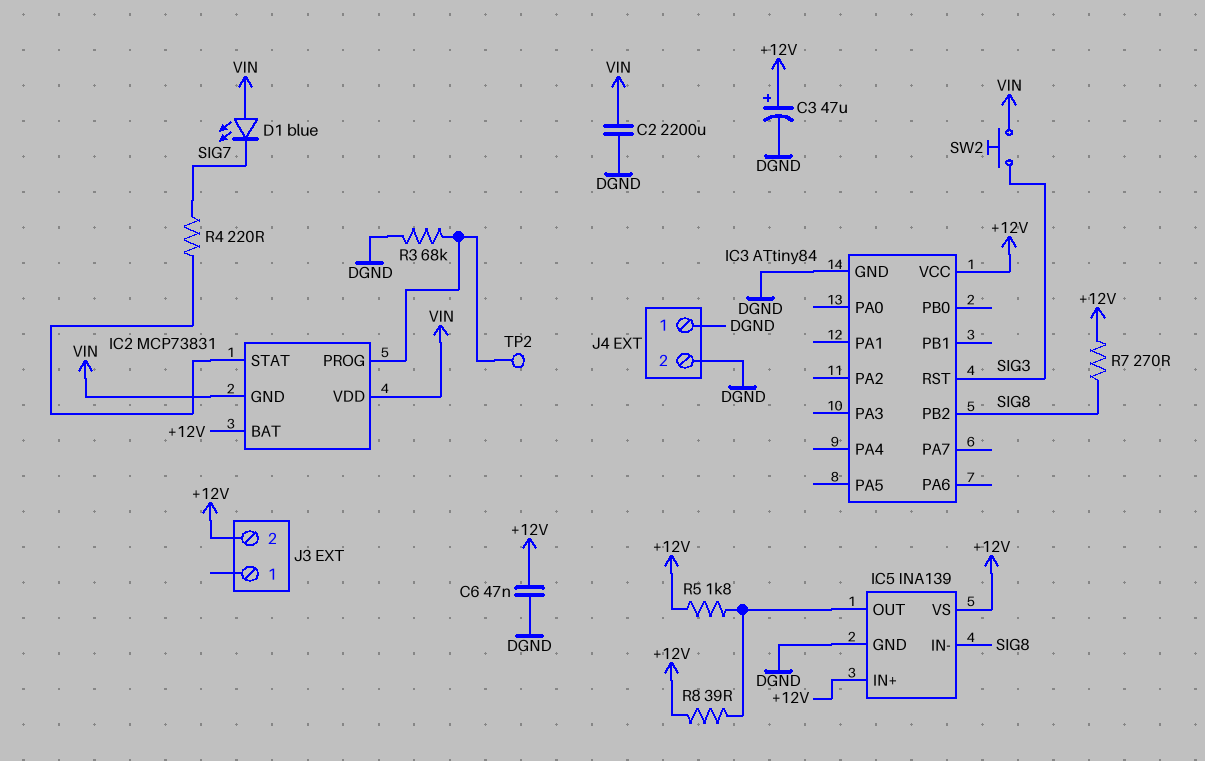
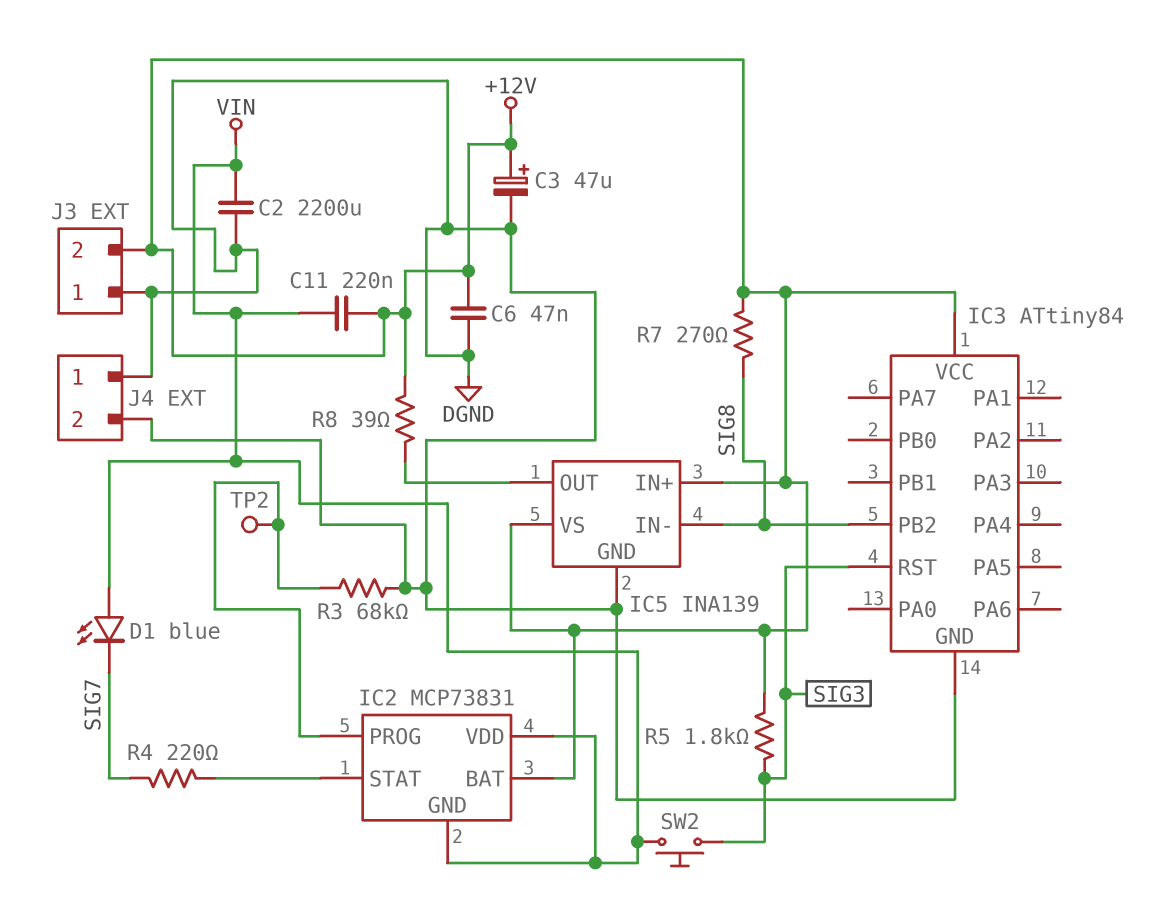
C11: none -> 220nF (+12V, VIN)
J3 pin 1: none -> DGND
R5: 1.8k (+12V, IC5/OUT) -> 1.8k (+12V, SIG3)

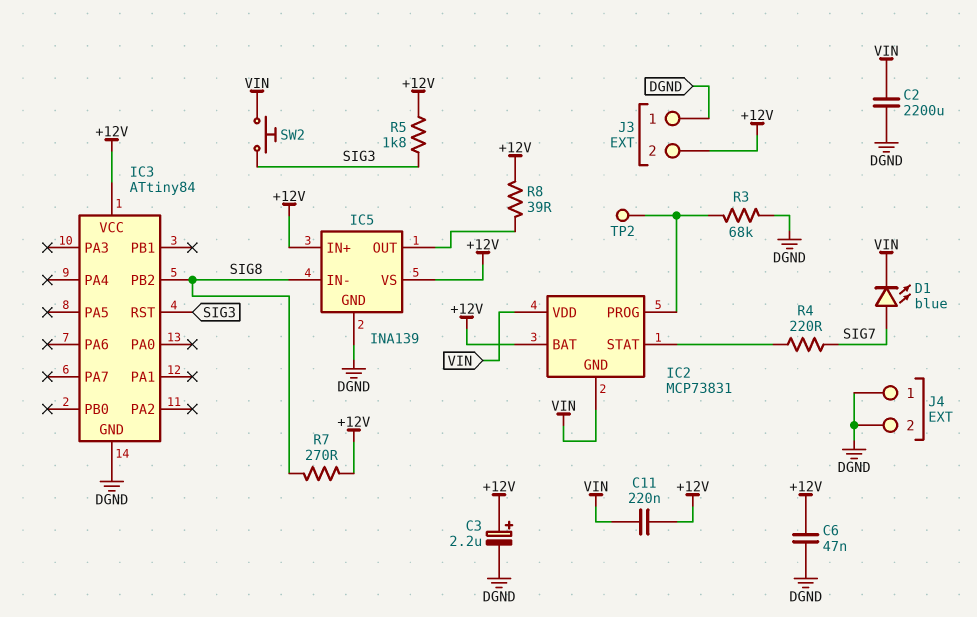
C3: 47uF (plus +12V, minus DGND) -> 2.2uF (plus +12V, minus DGND)
D1: LED blue (A VIN, K SIG7) -> LED blue (A SIG7, K VIN)

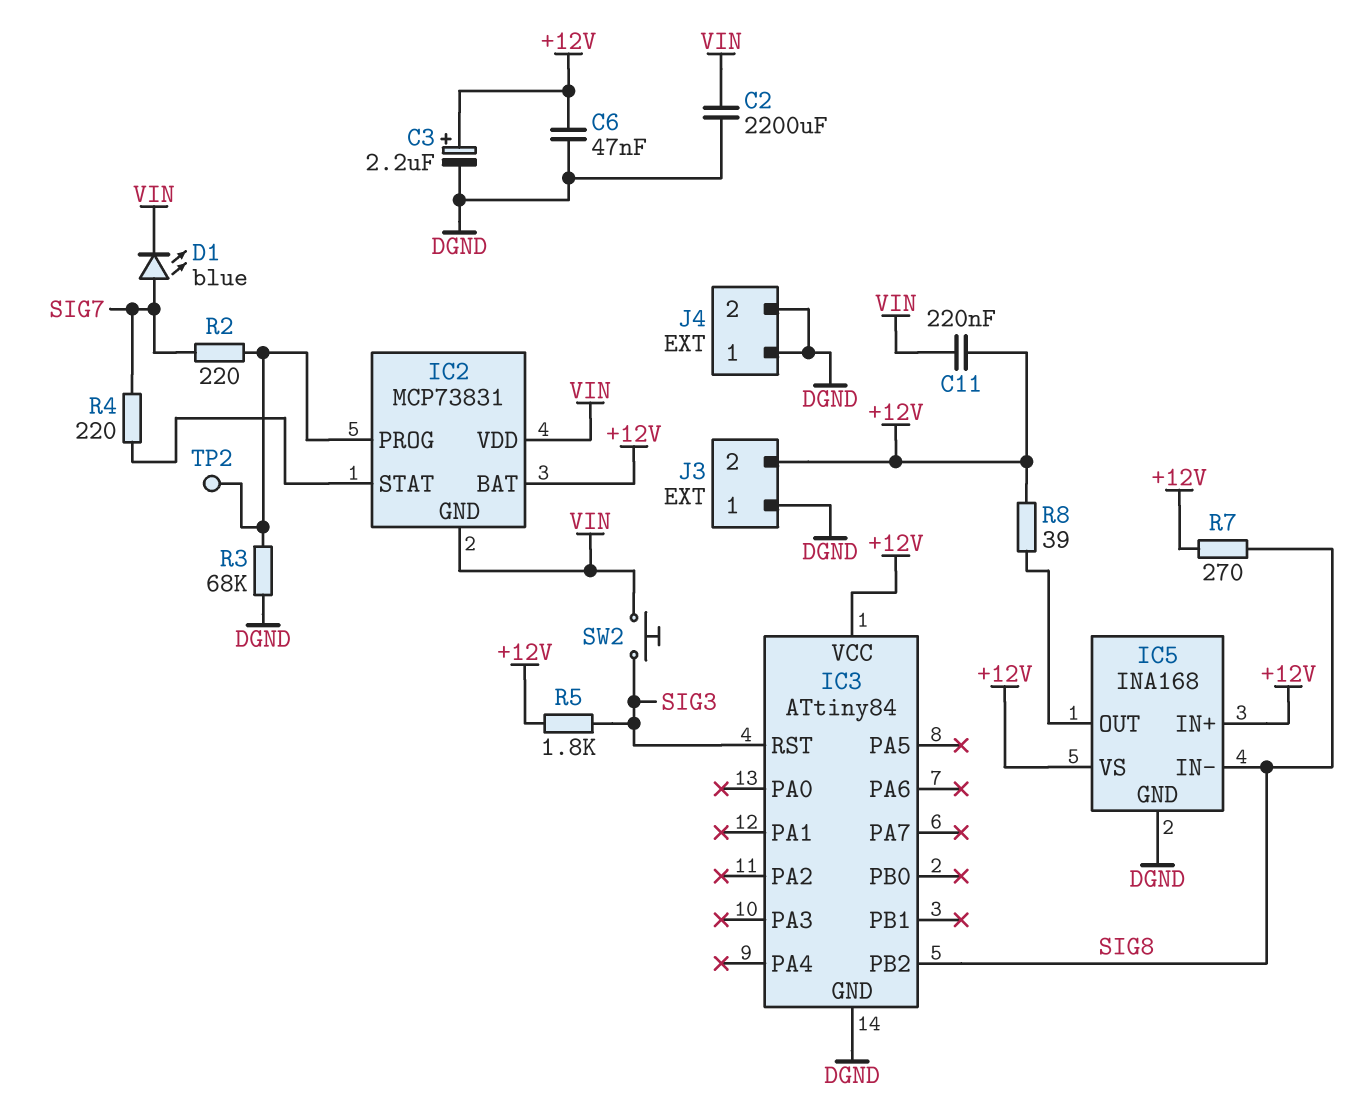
IC5: INA139 -> INA168
R2: none -> 220 (IC2/PROG, SIG7)

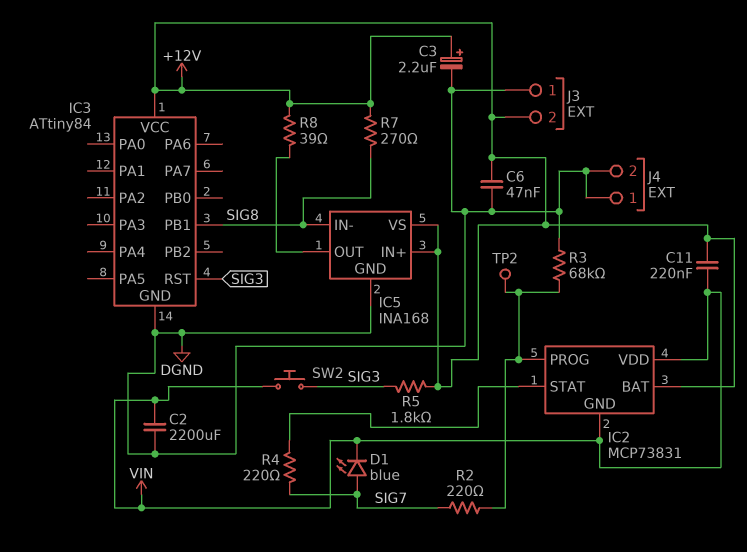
IC3 pin PB1: none -> SIG8
IC3 pin PB2: SIG8 -> none

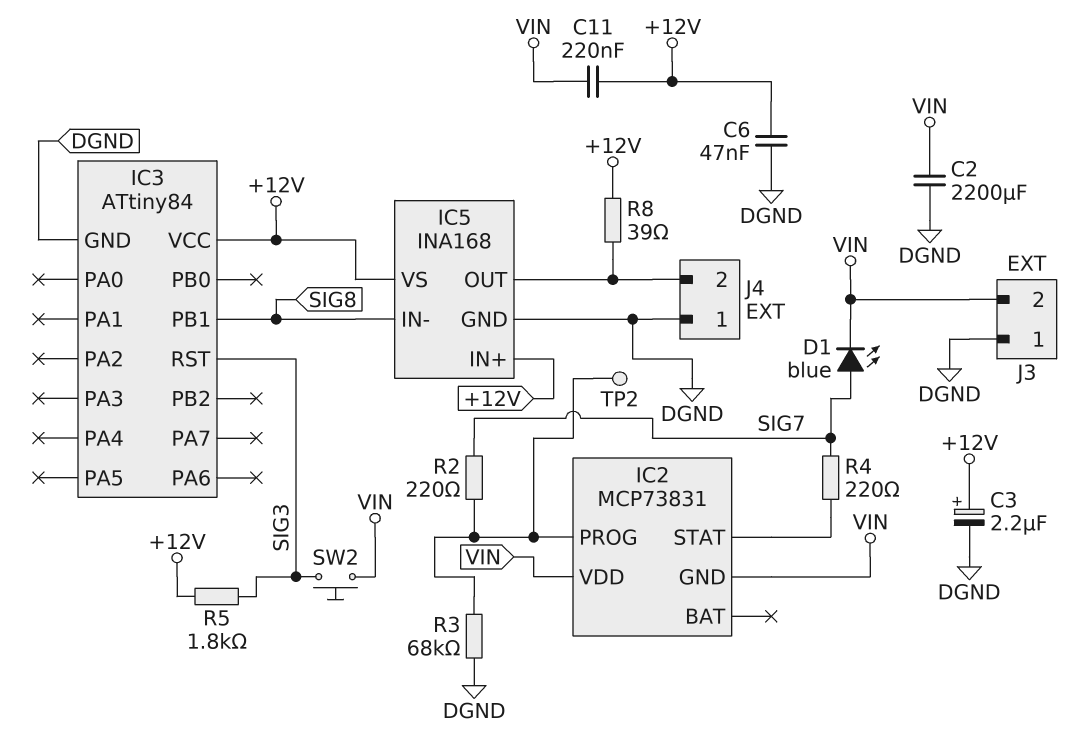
IC2 pin BAT: +12V -> none
J3 pin 2: +12V -> VIN
J4 pin 2: DGND -> IC5/OUT
R7: 270 (+12V, SIG8) -> none

